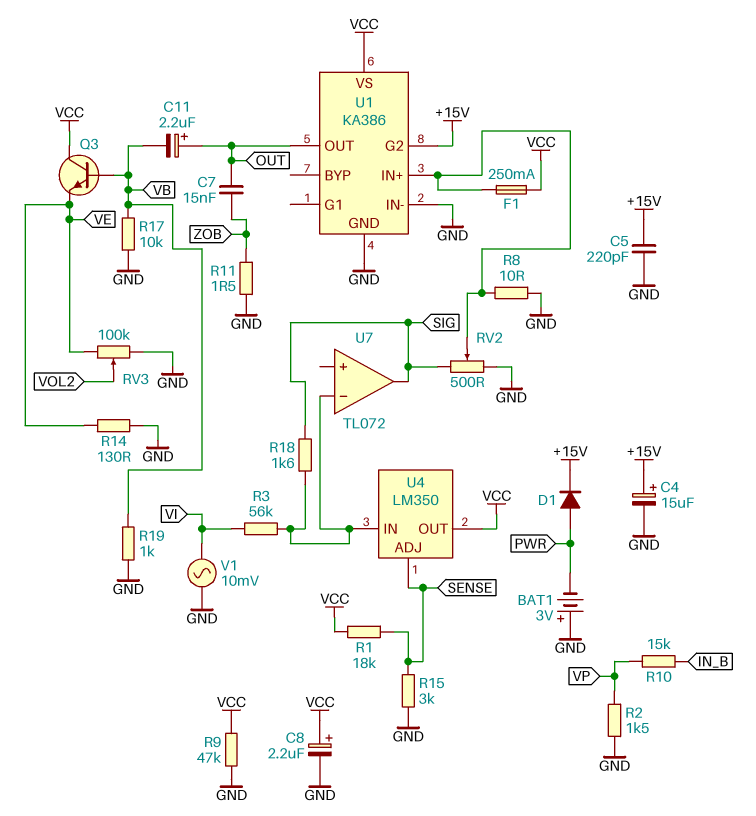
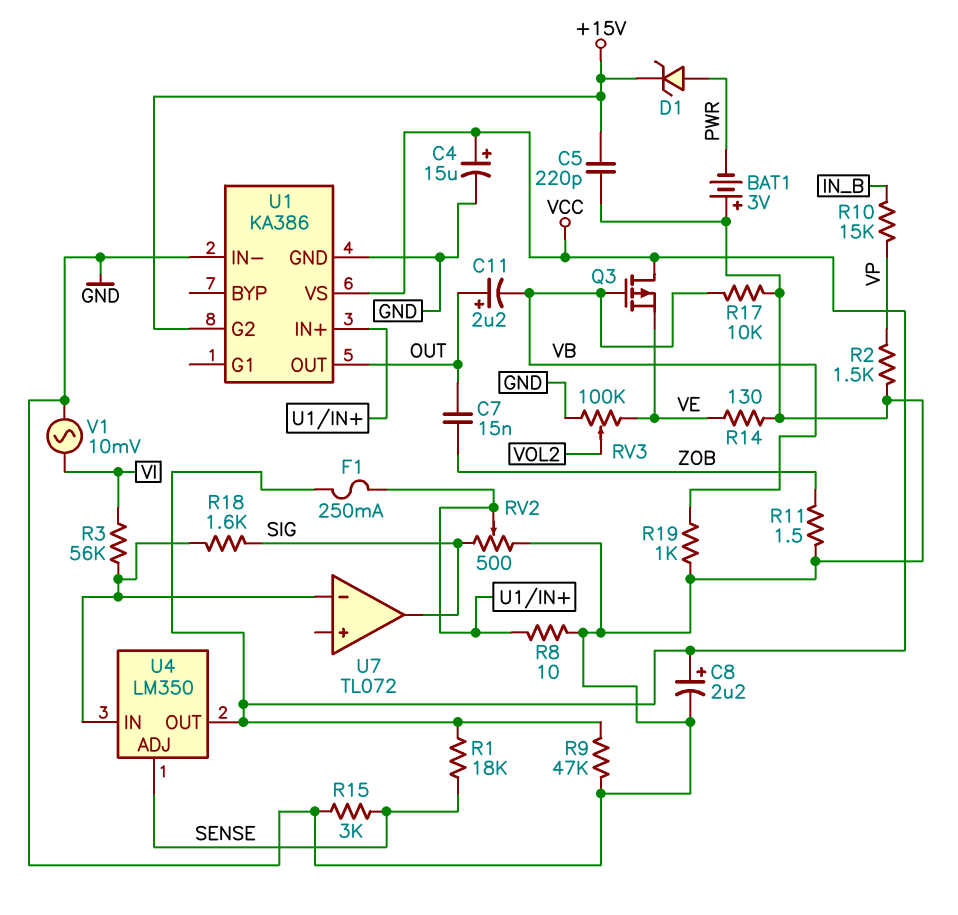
C4: 15uF (plus +15V, minus GND) -> 15uF (plus VCC, minus GND)
D1: diode (A PWR, K +15V) -> zener (A PWR, K +15V)
Q3: NPN (B VB, C VCC, E VE) -> PMOS (G VB, D VCC, S VE)

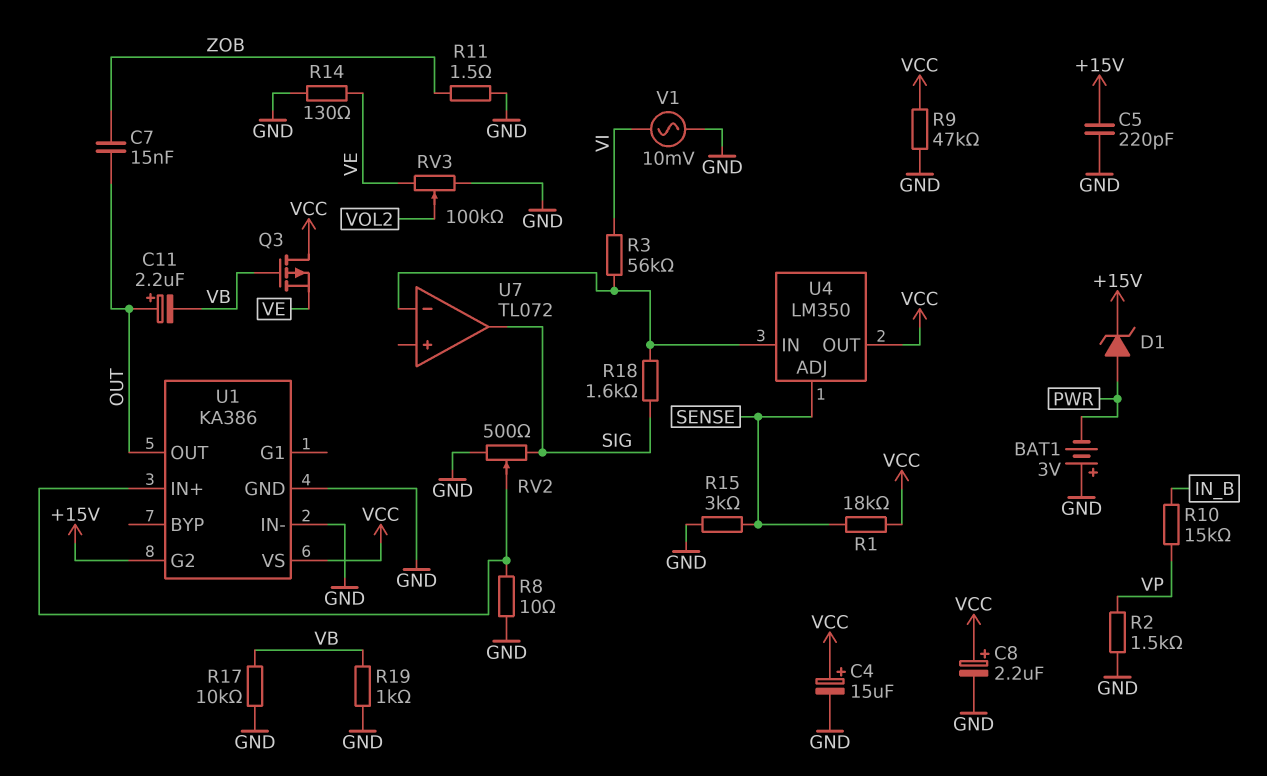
F1: 250mA (U1/IN+, VCC) -> none

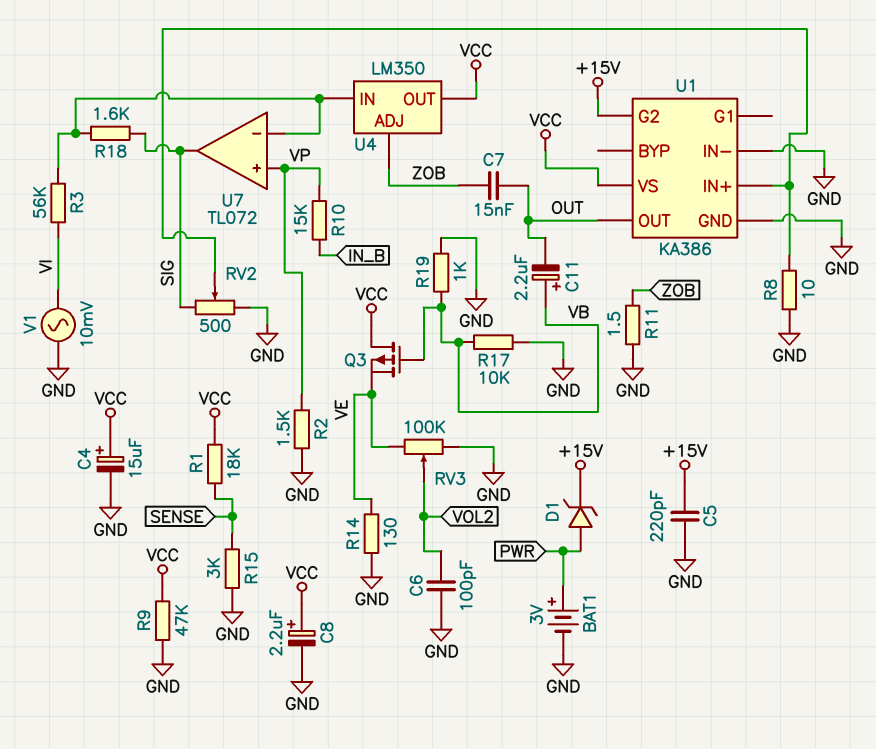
BAT1: 3V (plus GND, minus PWR) -> 3V (plus PWR, minus GND)
C6: none -> 100pF (GND, VOL2)
C11: 2.2uF (plus OUT, minus VB) -> 2.2uF (plus VB, minus OUT)
U4 pin ADJ: SENSE -> ZOB
U7 pin in+: none -> VP

